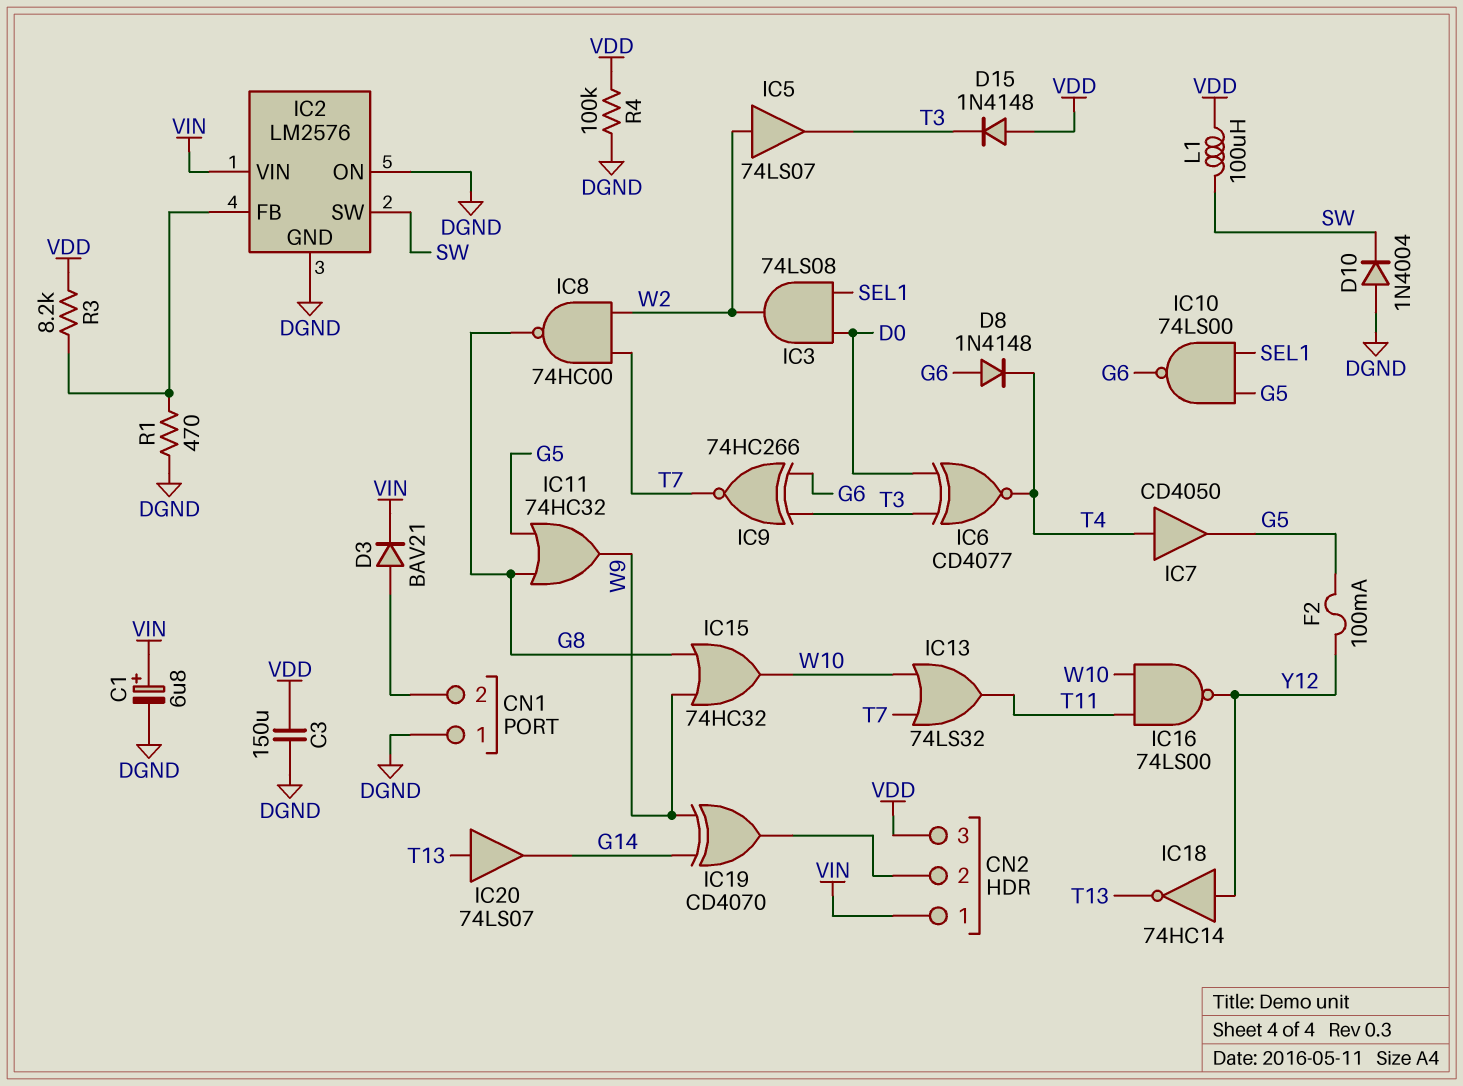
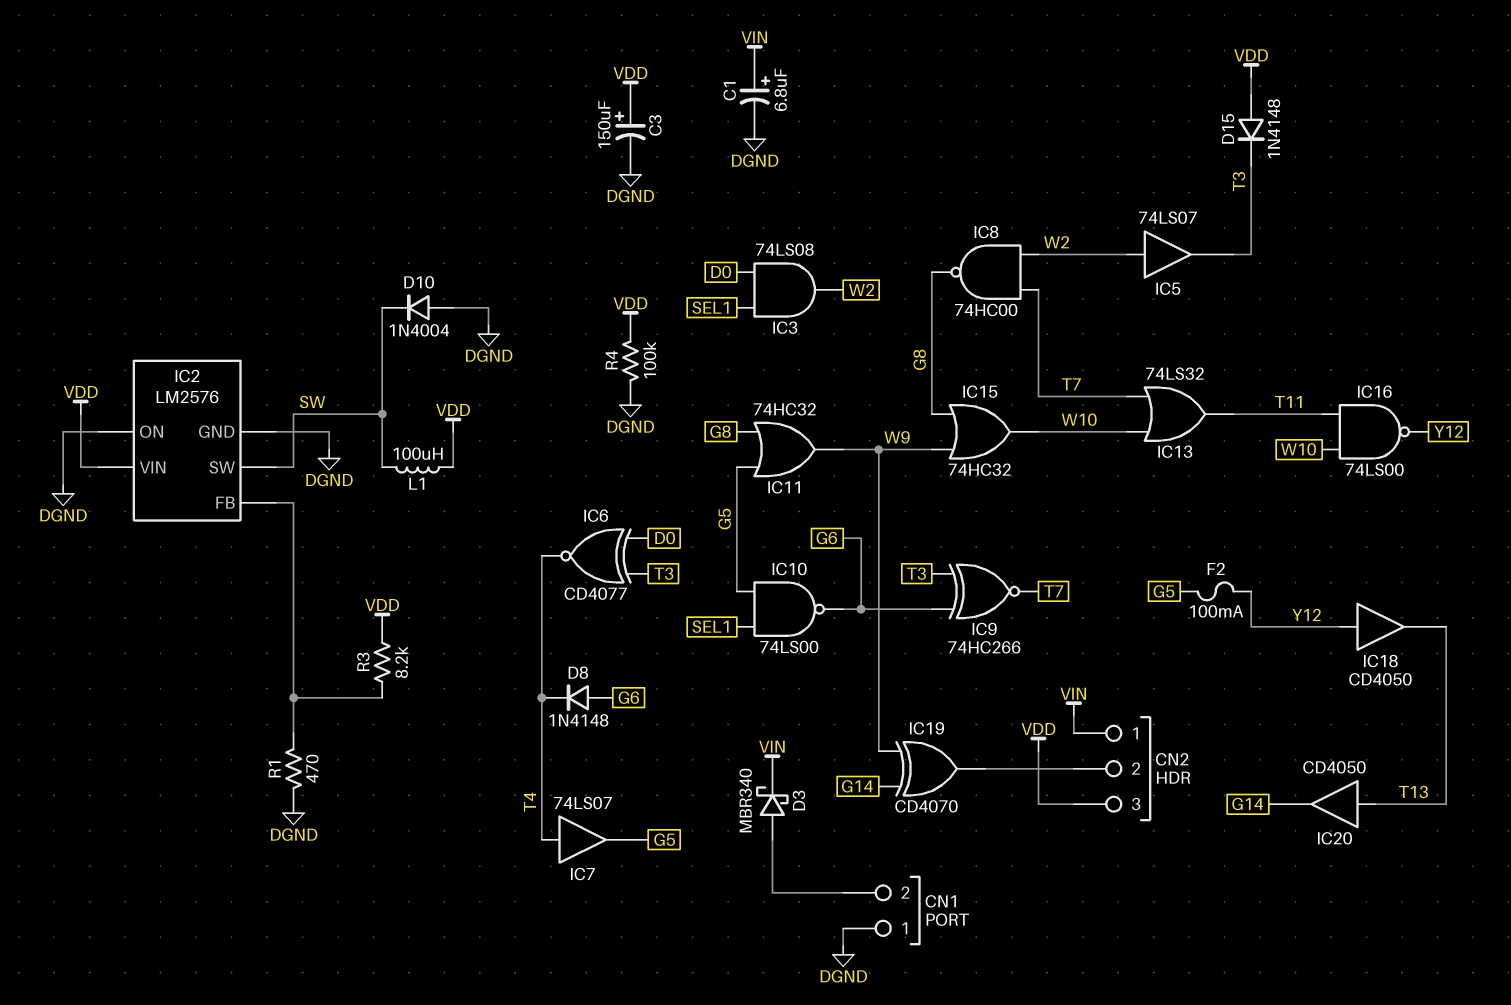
C3: 150uF (DGND, VDD) -> 150uF (plus VDD, minus DGND)
D3: diode BAV21 (A CN1/2, K VIN) -> schottky MBR340 (A CN1/2, K VIN)
IC2 pin VIN: VIN -> VDD
IC7: buffer CD4050 (in T4, out G5) -> buffer 74LS07 (in T4, out G5)
IC18: NOT 74HC14 (in Y12, out T13) -> buffer CD4050 (in Y12, out T13)
IC20: buffer 74LS07 (in T13, out G14) -> buffer CD4050 (in T13, out G14)

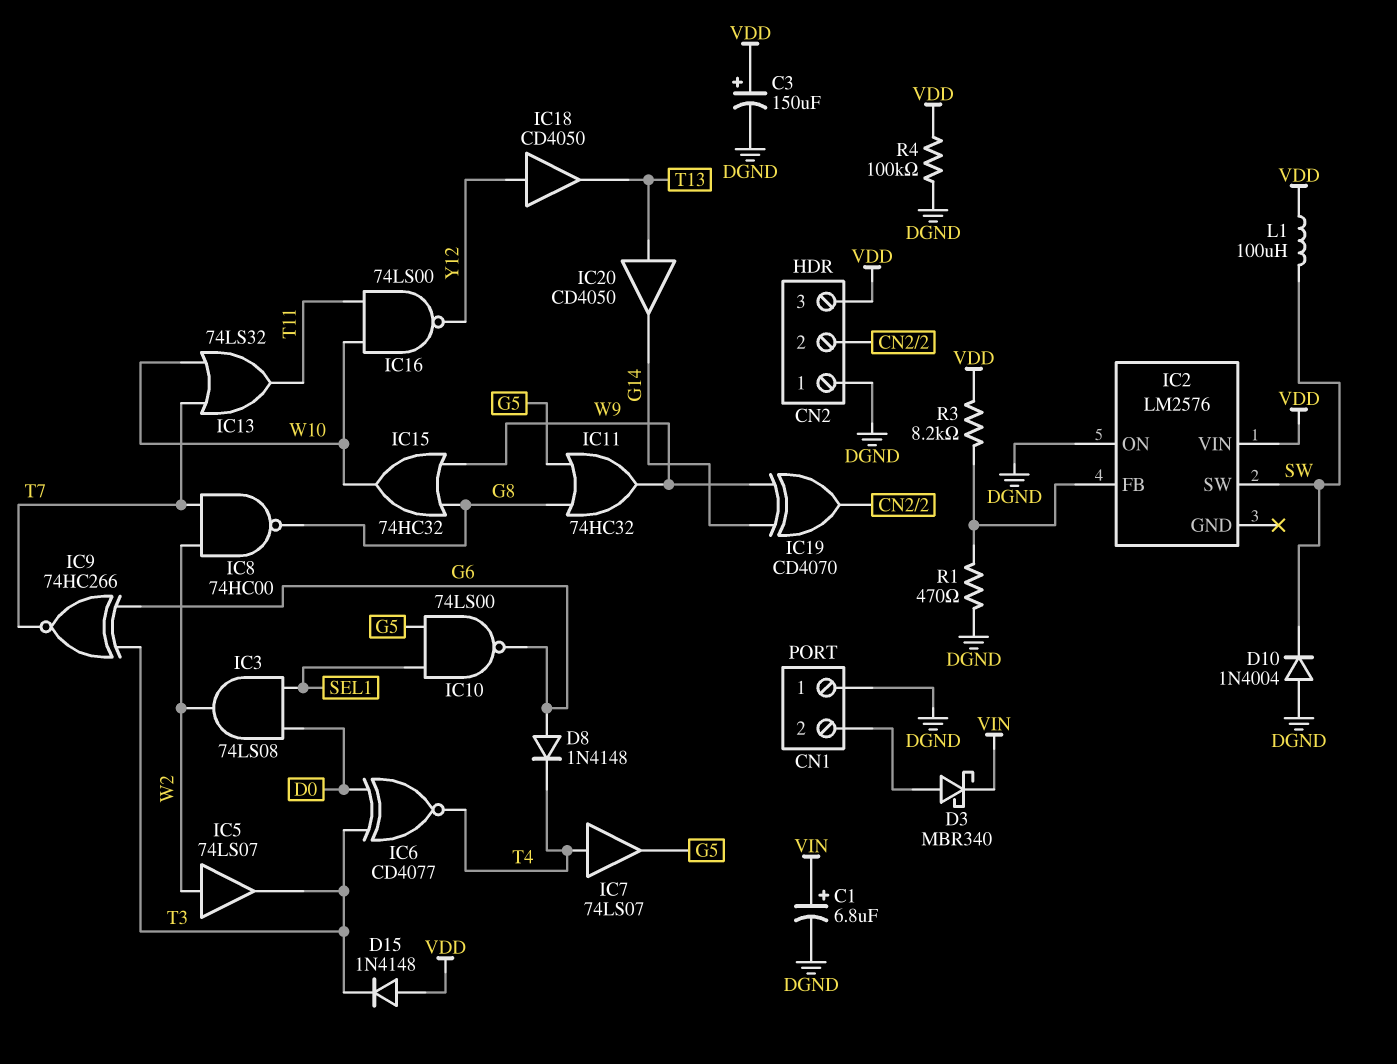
CN2 pin 1: VIN -> DGND
F2: 100mA (G5, Y12) -> none
IC2 pin GND: DGND -> none

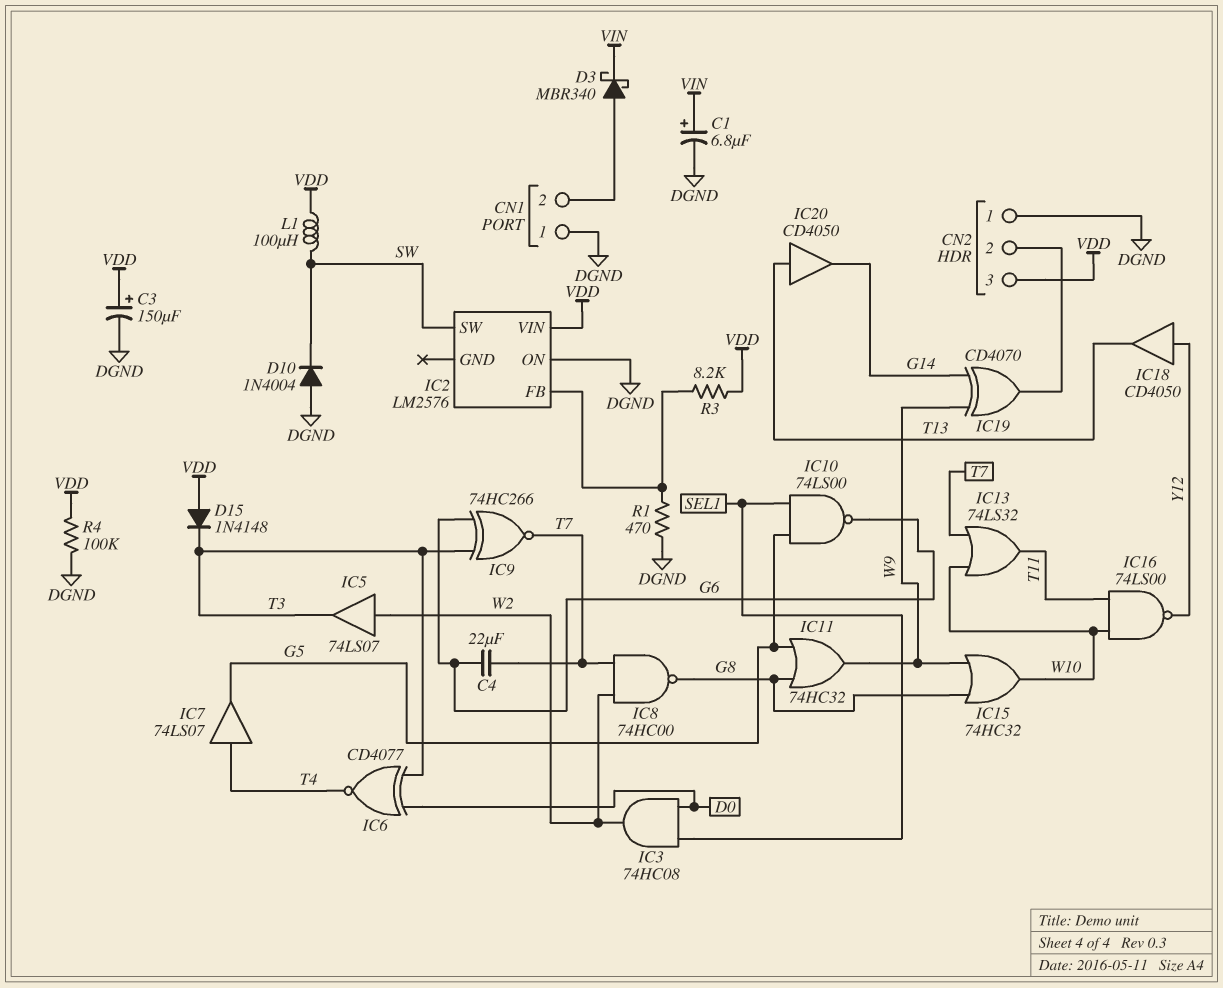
C4: none -> 22uF (G6, T7)
D8: diode 1N4148 (A G6, K T4) -> none
IC3: AND 74LS08 (in D0, in SEL1, out W2) -> AND 74HC08 (in D0, in SEL1, out W2)

